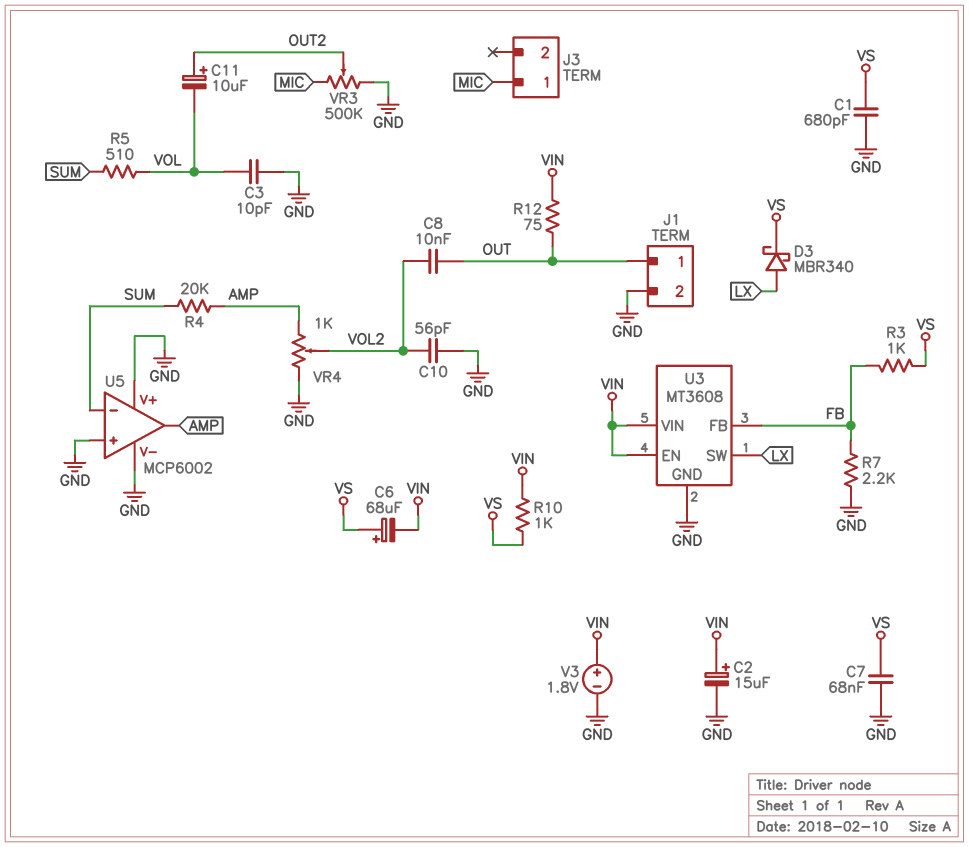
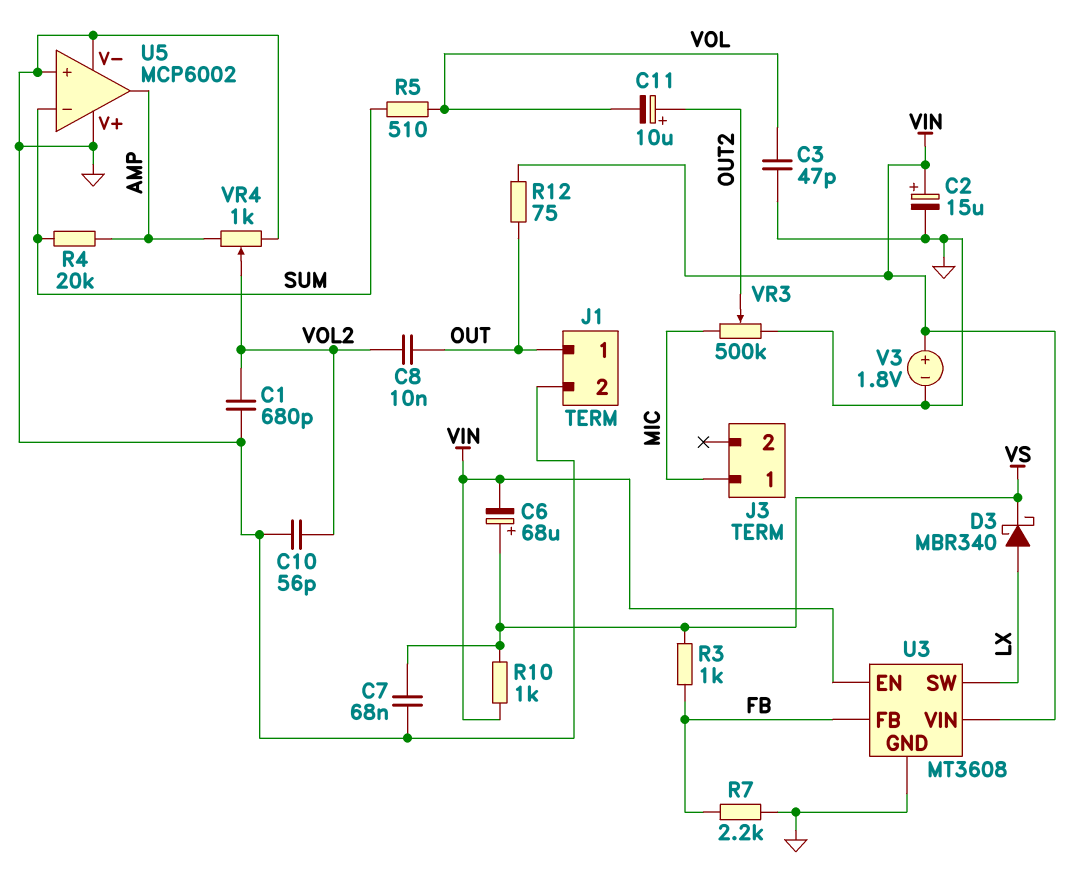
C1: 680pF (GND, VS) -> 680pF (GND, VOL2)
C3: 10pF (GND, VOL) -> 47pF (GND, VOL)

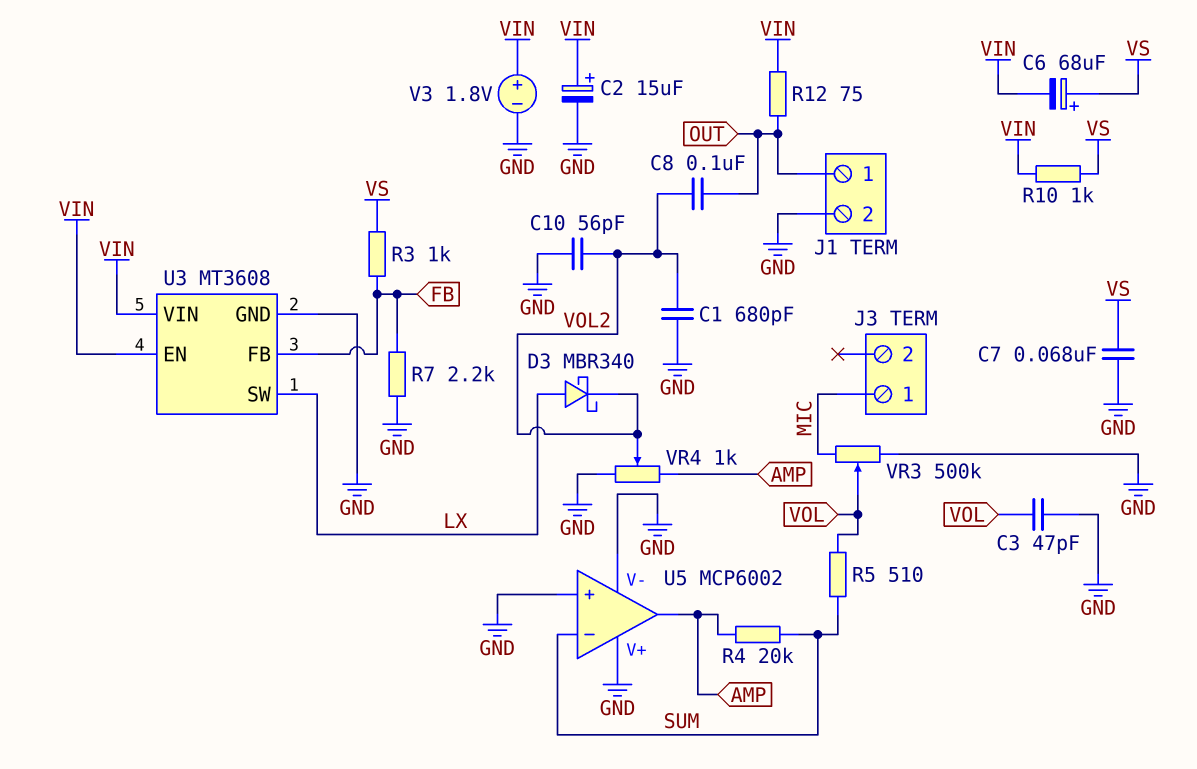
C8: 10nF (OUT, VOL2) -> 100nF (OUT, VOL2)
C11: 10uF (plus OUT2, minus VOL) -> none
D3: schottky MBR340 (A LX, K VS) -> schottky MBR340 (A LX, K VOL2)
VR3: 500k (GND, MIC, wiper OUT2) -> 500k (GND, MIC, wiper VOL)

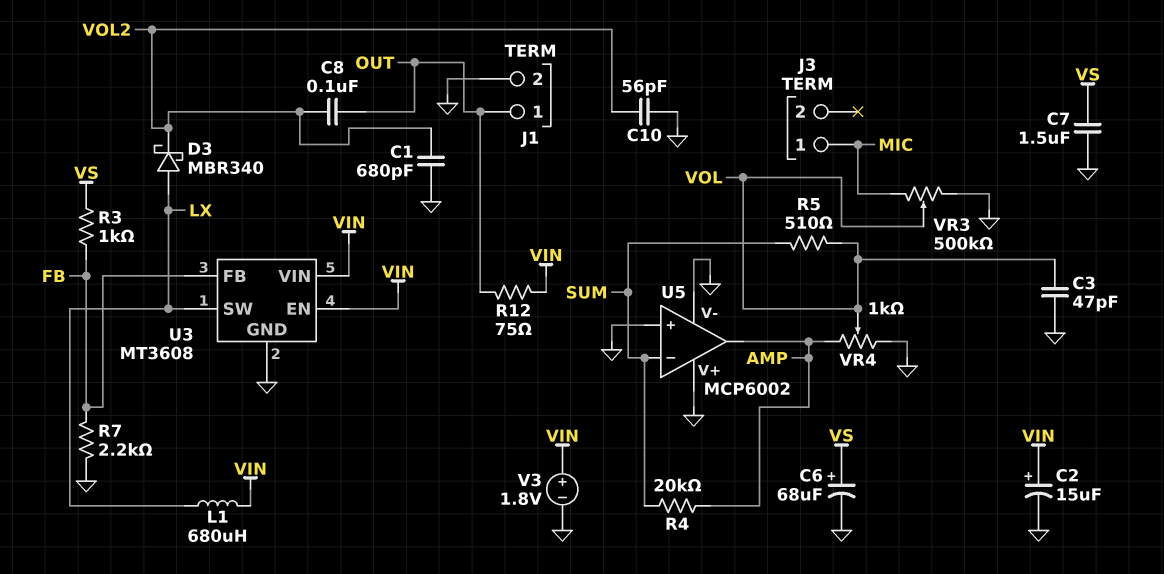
C6: 68uF (plus VS, minus VIN) -> 68uF (plus VS, minus GND)
C7: 68nF (GND, VS) -> 1.5uF (GND, VS)
L1: none -> 680uH (LX, VIN)
R10: 1k (VIN, VS) -> none
VR4: 1k (AMP, GND, wiper VOL2) -> 1k (AMP, GND, wiper VOL)

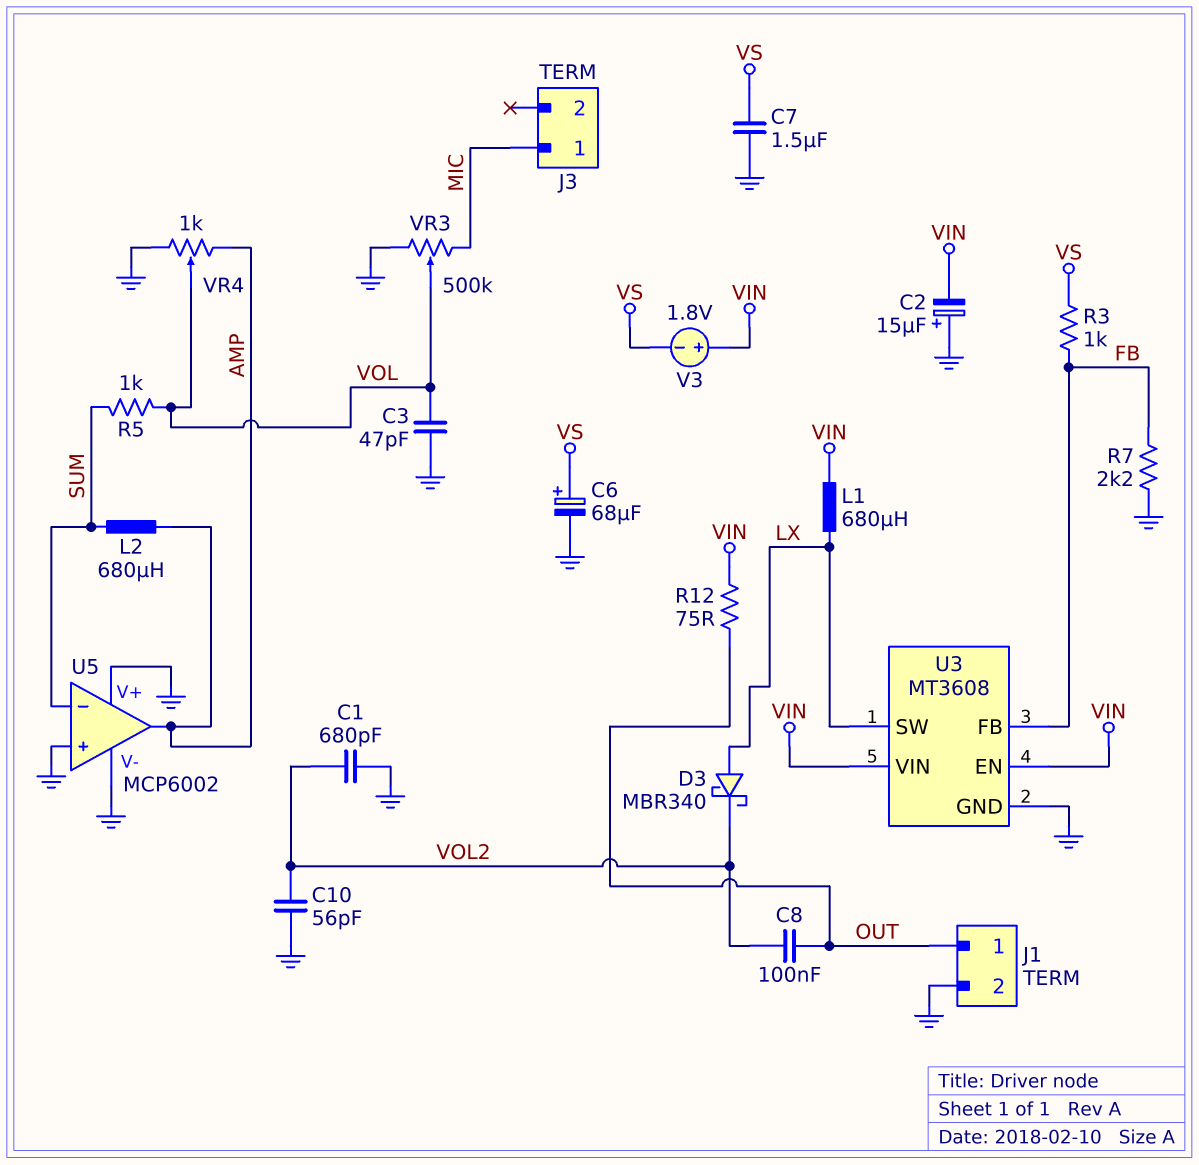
C2: 15uF (plus VIN, minus GND) -> 15uF (plus GND, minus VIN)
L2: none -> 680uH (AMP, SUM)
R4: 20k (AMP, SUM) -> none
R5: 510 (SUM, VOL) -> 1k (SUM, VOL)
V3: 1.8V (plus VIN, minus GND) -> 1.8V (plus VIN, minus VS)

